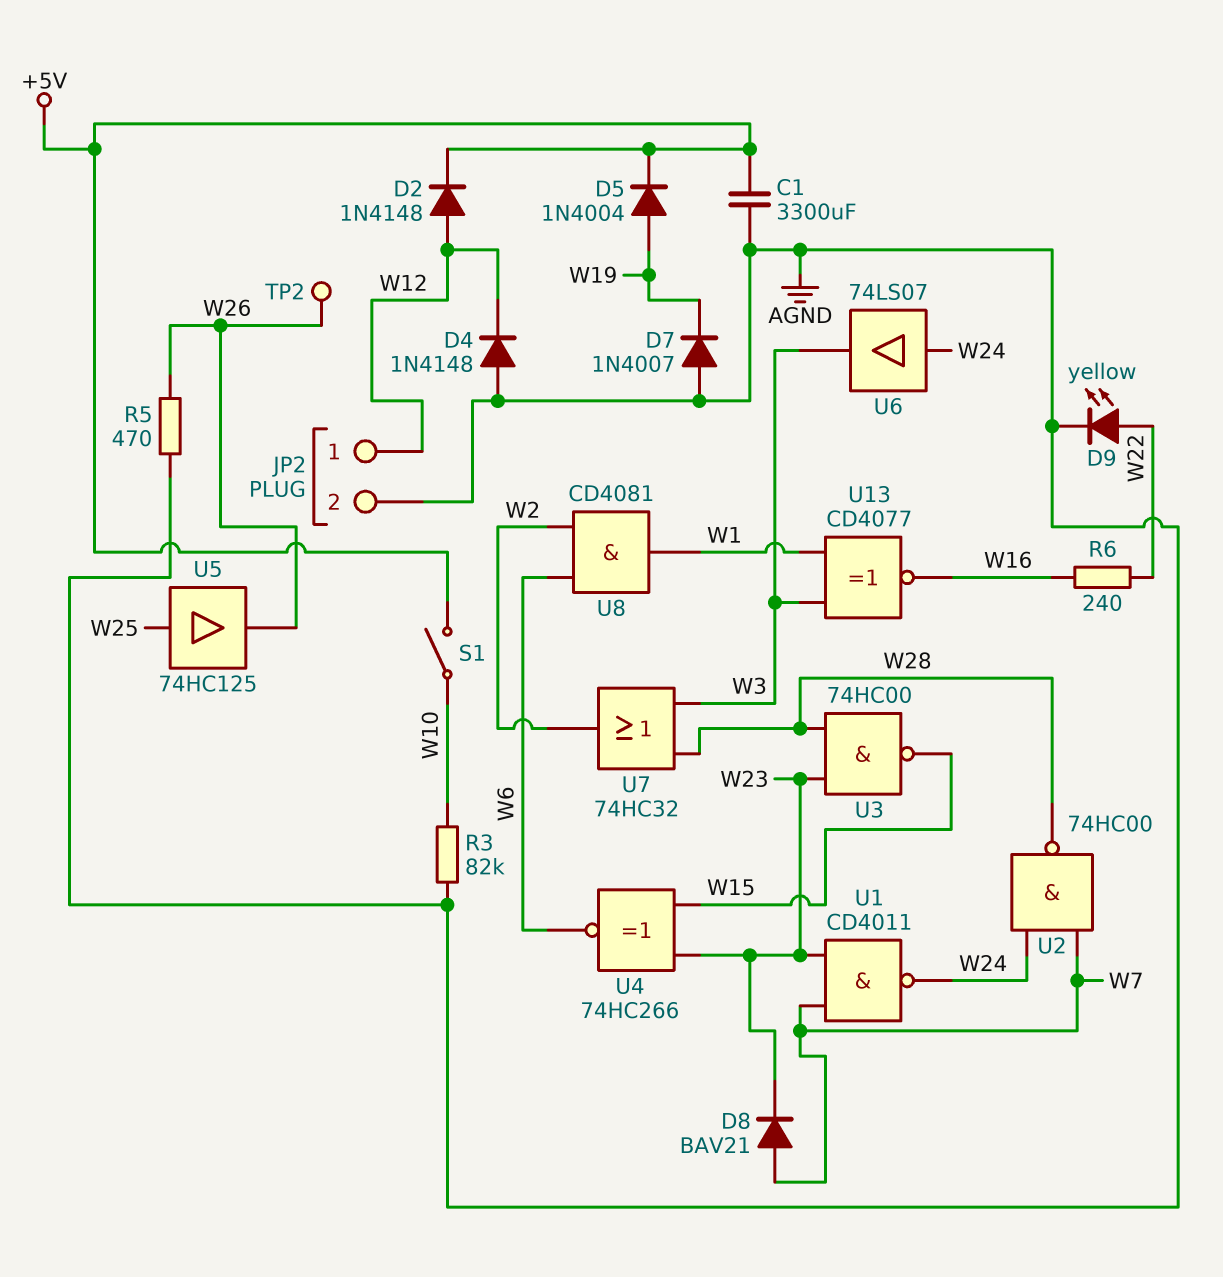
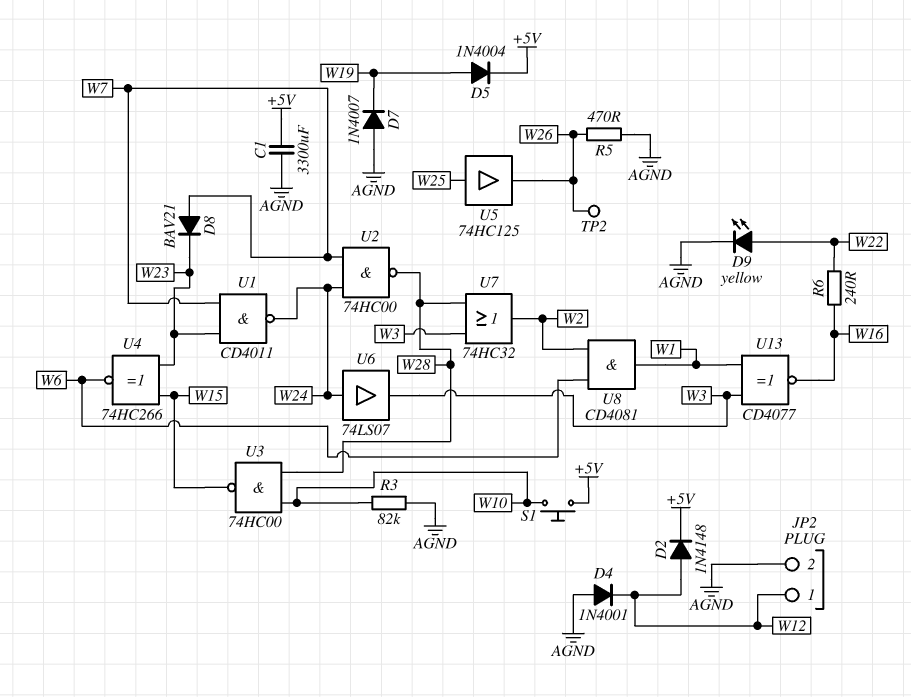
D4: diode 1N4148 (A AGND, K W12) -> diode 1N4001 (A AGND, K W12)
S1: switch (+5V, W10) -> button (+5V, W10)
U3: NAND 74HC00 (in W23, in W28, out W15) -> NAND 74HC00 (in W10, in W28, out W15)

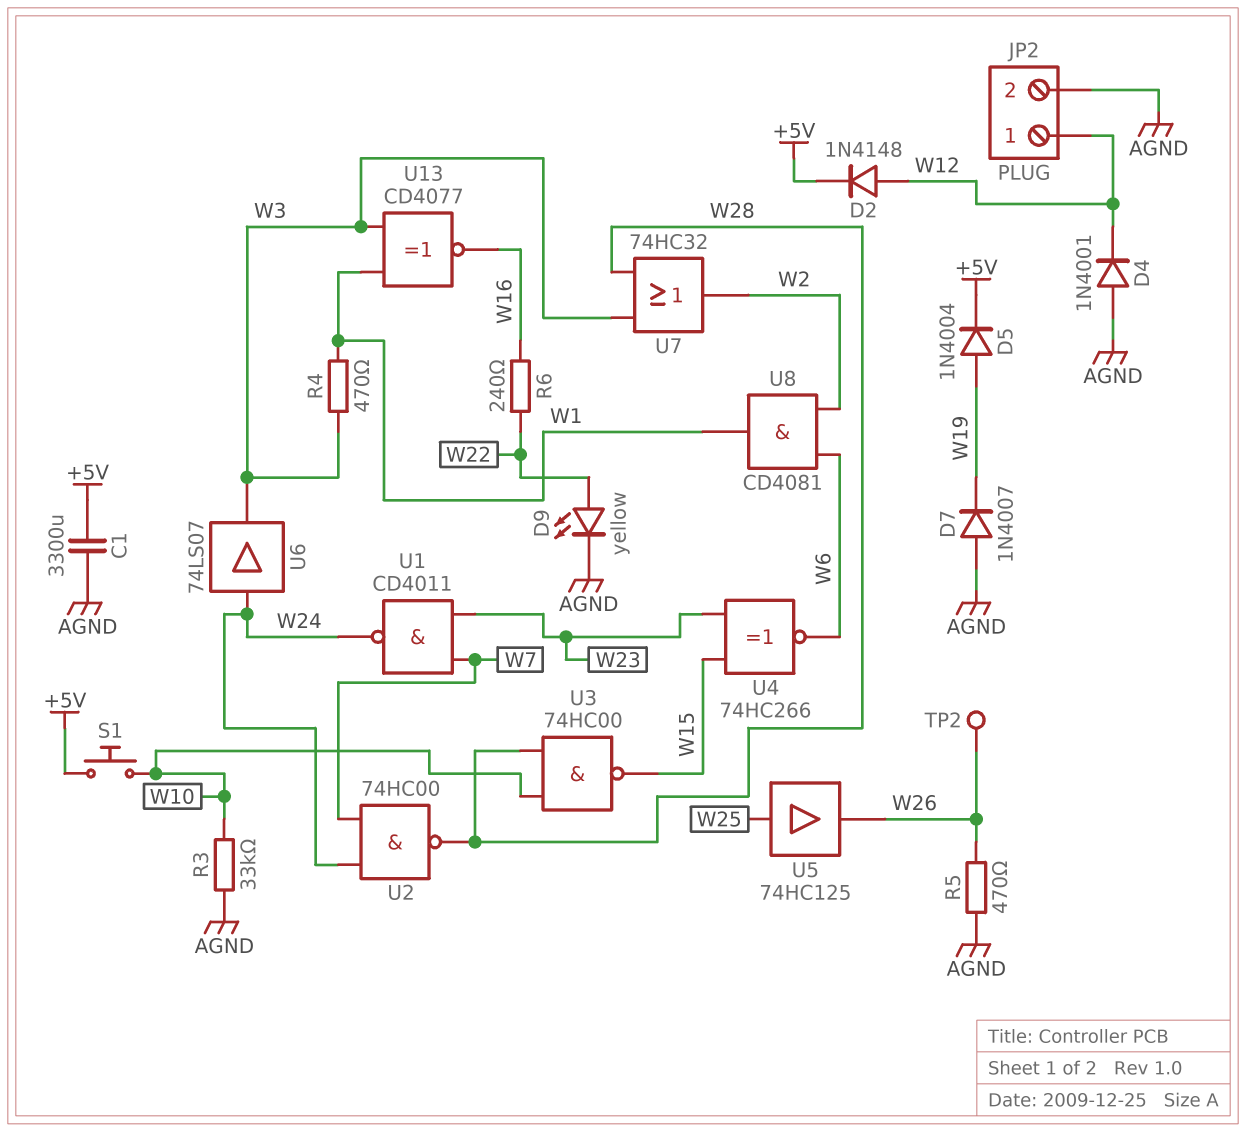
D8: diode BAV21 (A W7, K W23) -> none
R3: 82k (AGND, W10) -> 33k (AGND, W10)
R4: none -> 470 (W1, W3)

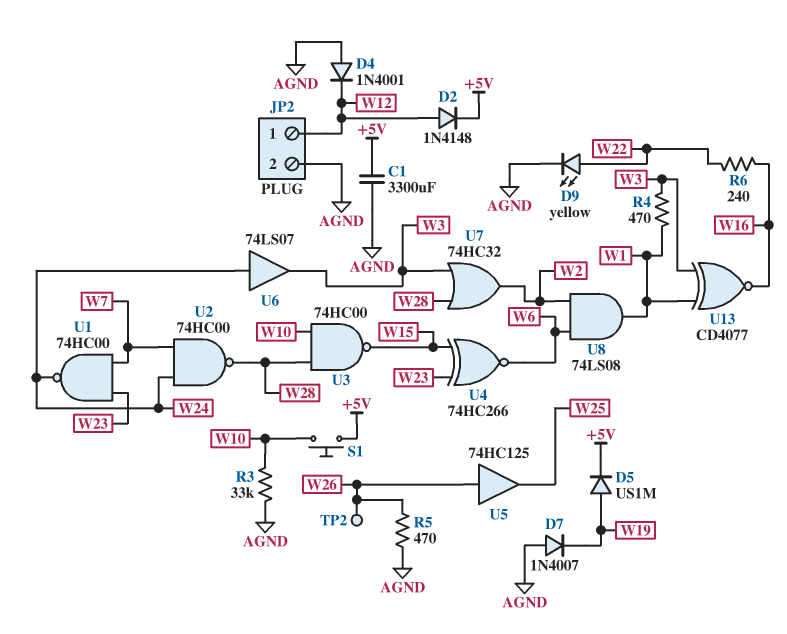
D5: diode 1N4004 (A W19, K +5V) -> diode US1M (A W19, K +5V)
U1: NAND CD4011 (in W7, in W23, out W24) -> NAND 74HC00 (in W7, in W23, out W24)
U5: buffer 74HC125 (in W25, out W26) -> buffer 74HC125 (in W26, out W25)
U8: AND CD4081 (in W2, in W6, out W1) -> AND 74LS08 (in W2, in W6, out W1)

